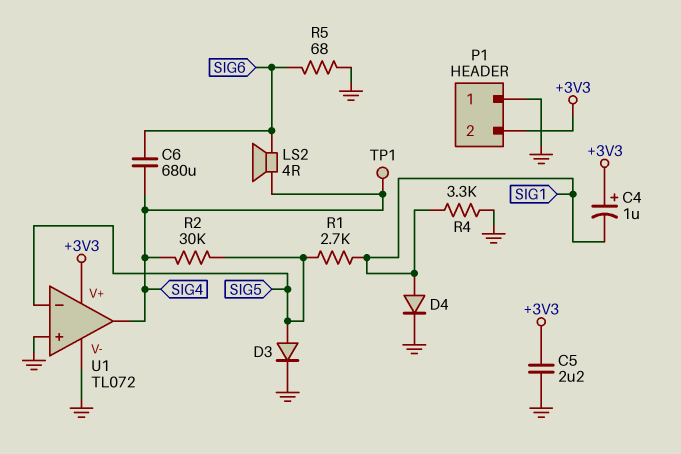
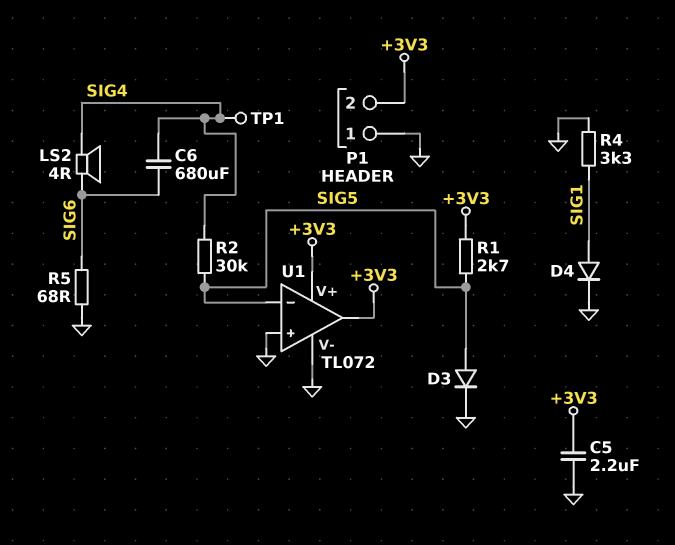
C4: 1uF (plus +3V3, minus SIG1) -> none
R1: 2.7k (SIG1, SIG5) -> 2.7k (+3V3, SIG5)
U1 pin out: SIG4 -> +3V3

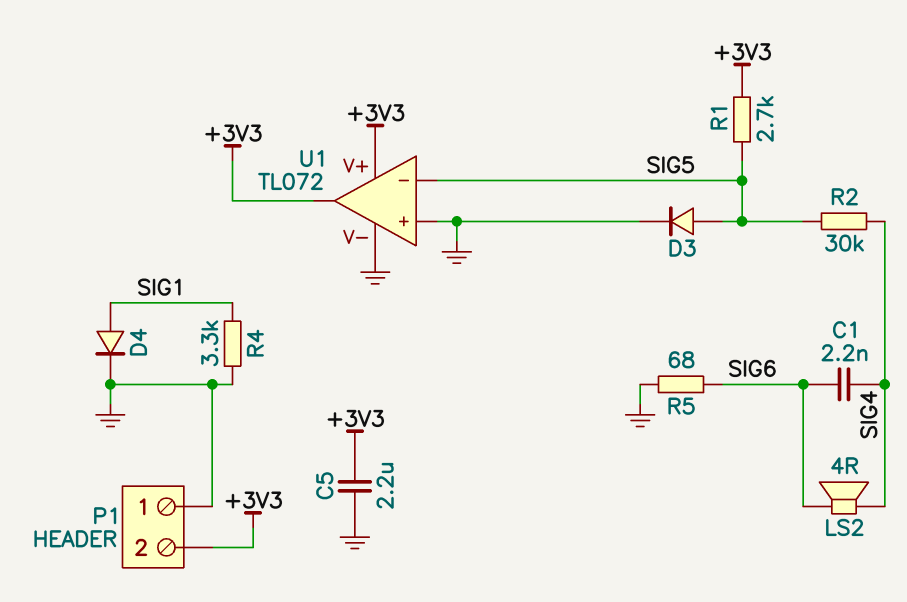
C1: none -> 2.2nF (SIG4, SIG6)
C6: 680uF (SIG4, SIG6) -> none
TP1: test point (SIG4) -> none

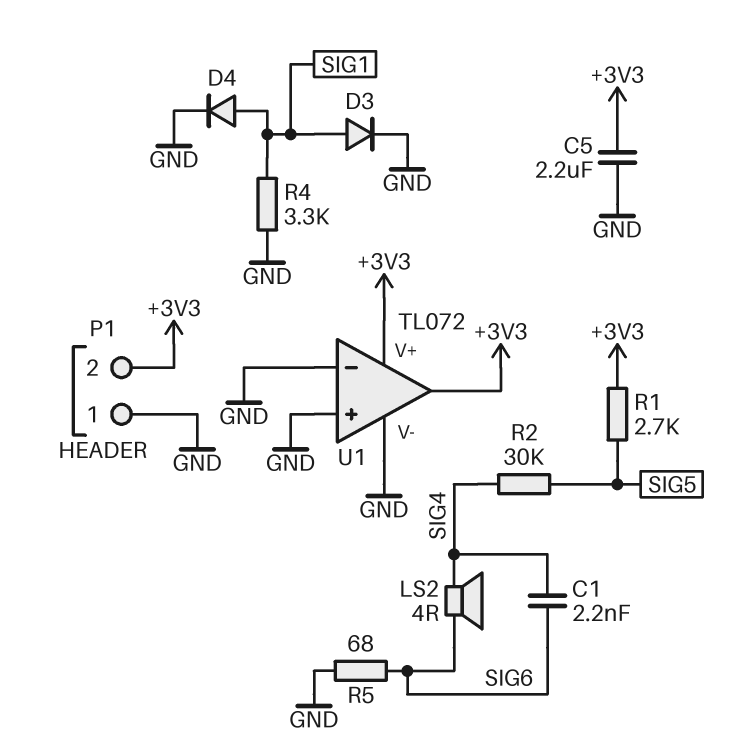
D3: diode (A SIG5, K GND) -> diode (A SIG1, K GND)
U1 pin in-: SIG5 -> GND

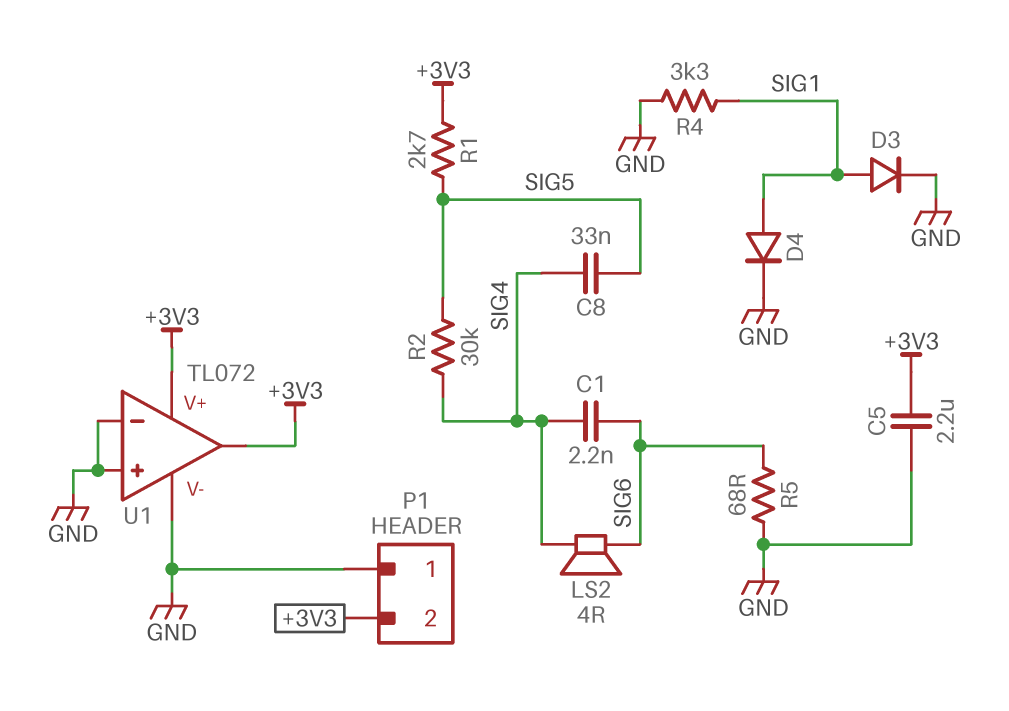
C8: none -> 33nF (SIG4, SIG5)

